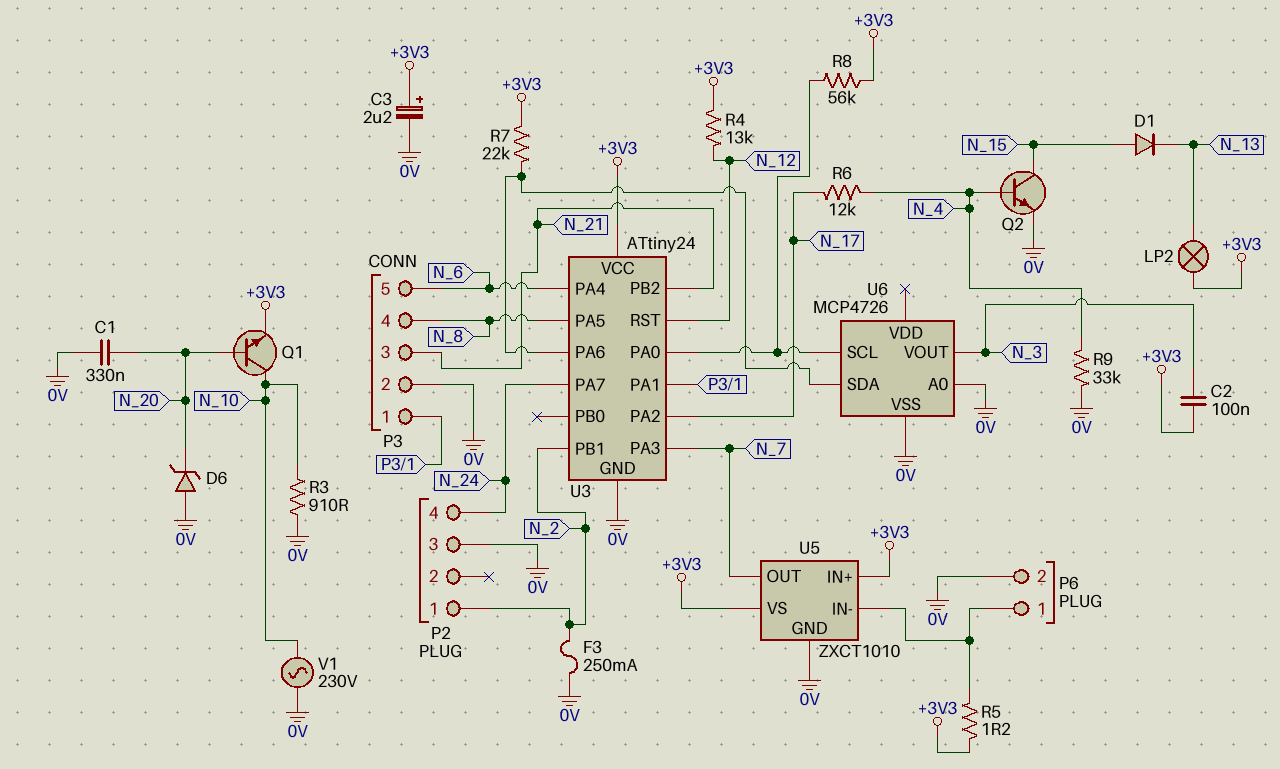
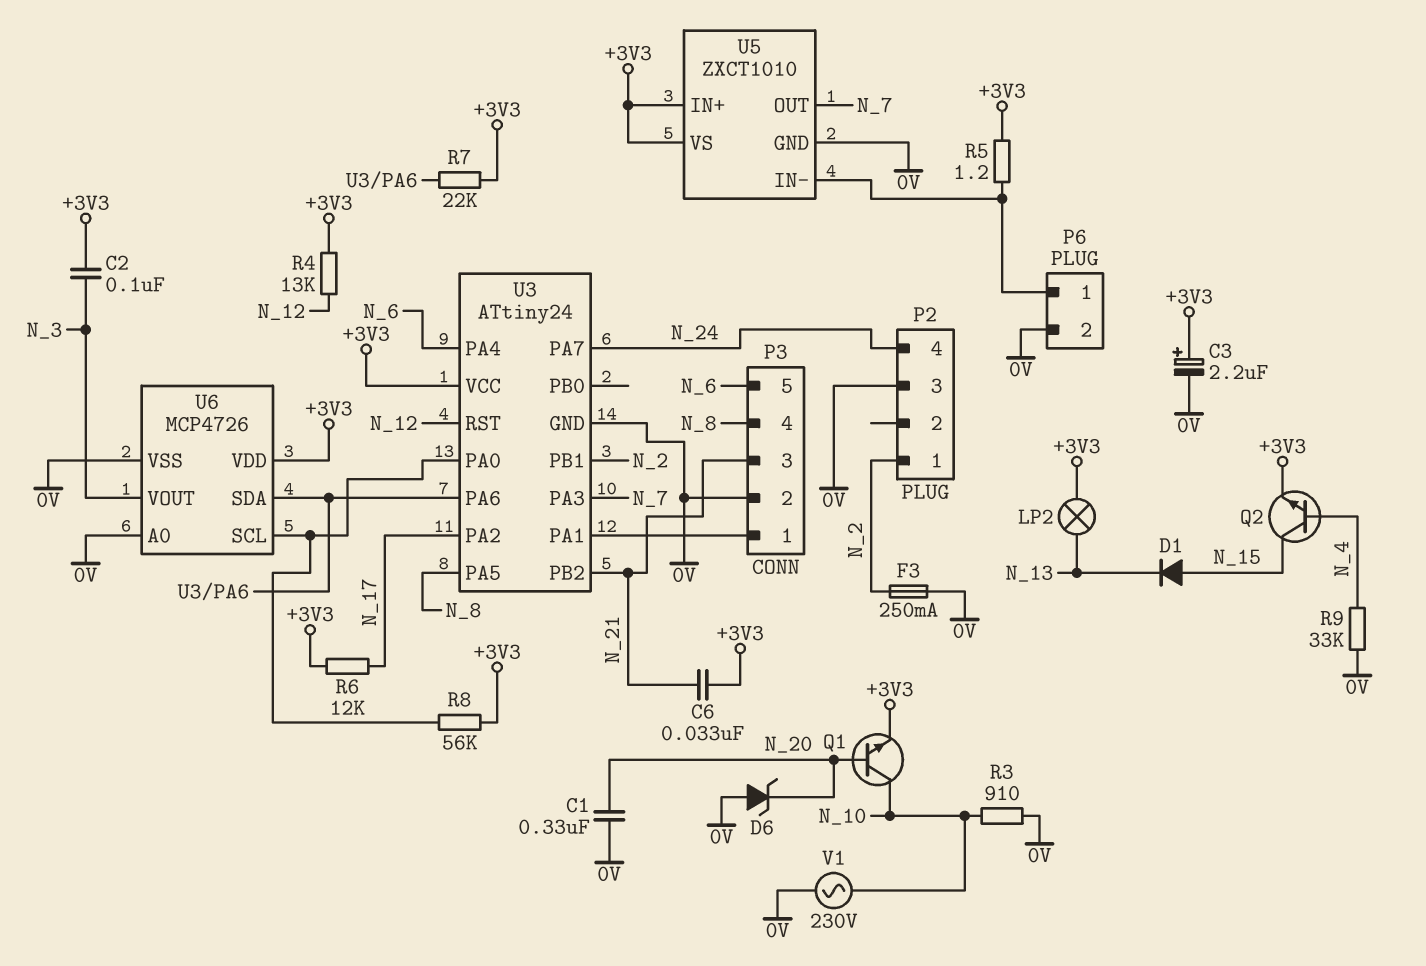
C6: none -> 33nF (+3V3, N_21)
Q2: NPN (B N_4, C N_15, E 0V) -> NPN (B N_4, C N_15, E +3V3)
R6: 12k (N_4, N_17) -> 12k (+3V3, N_17)
U6 pin VDD: none -> +3V3

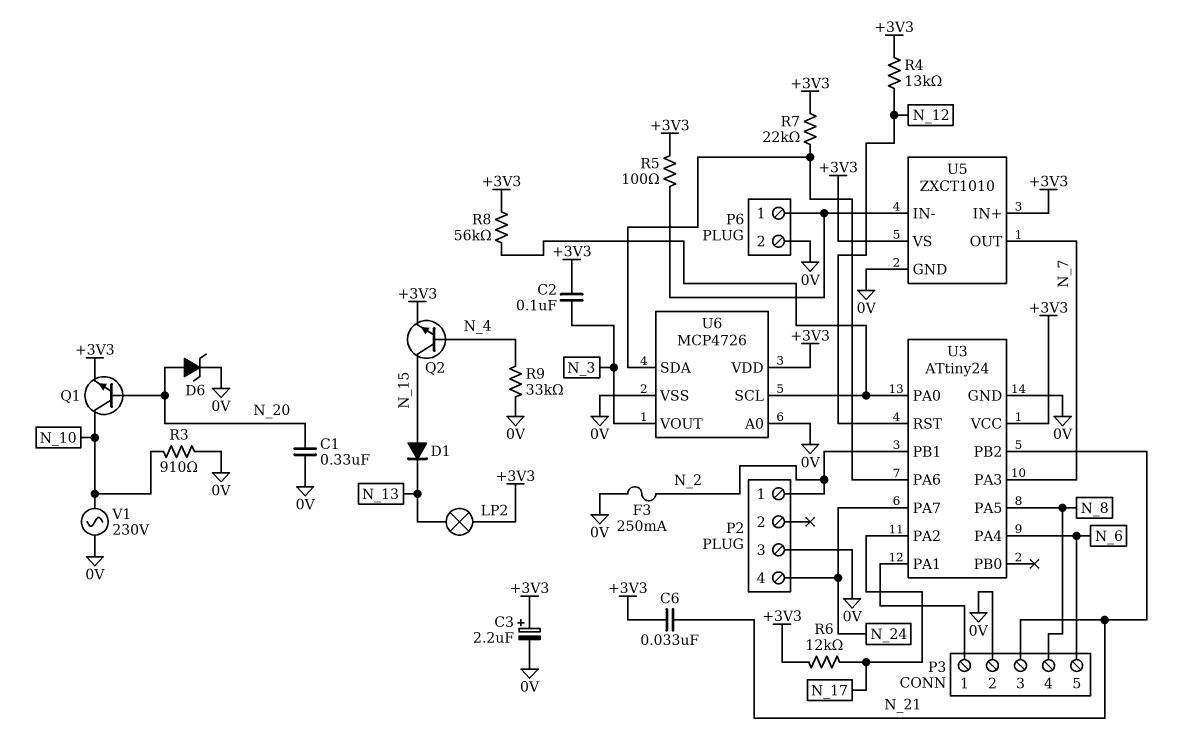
D6: zener (A 0V, K N_20) -> zener (A N_20, K 0V)
R5: 1.2 (+3V3, P6/1) -> 100 (+3V3, P6/1)

